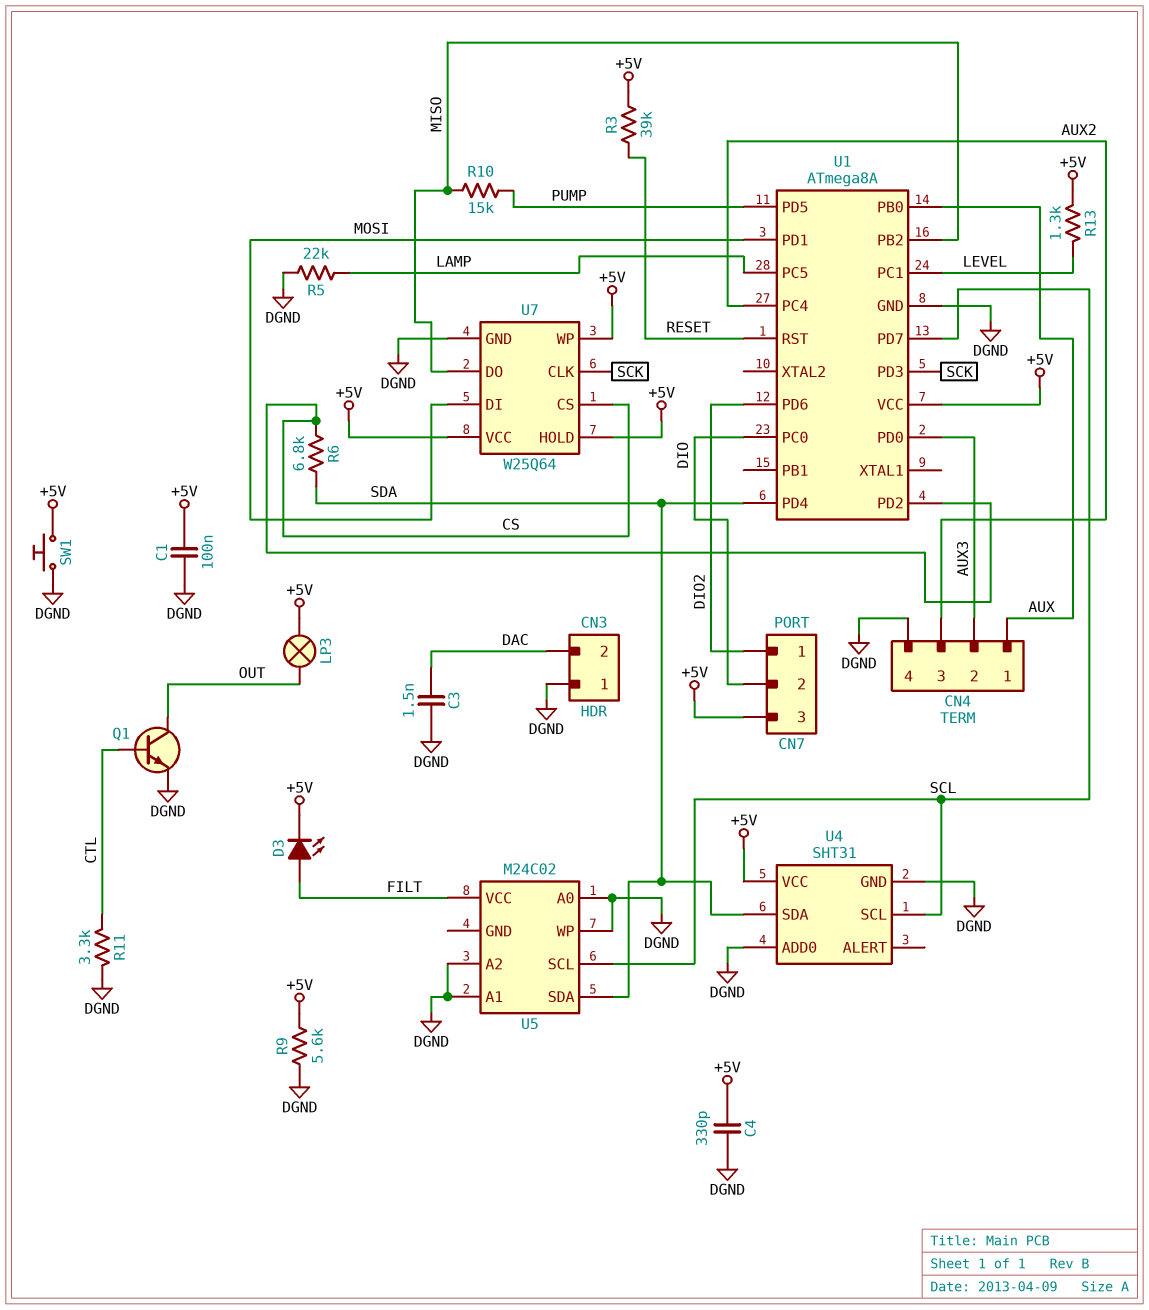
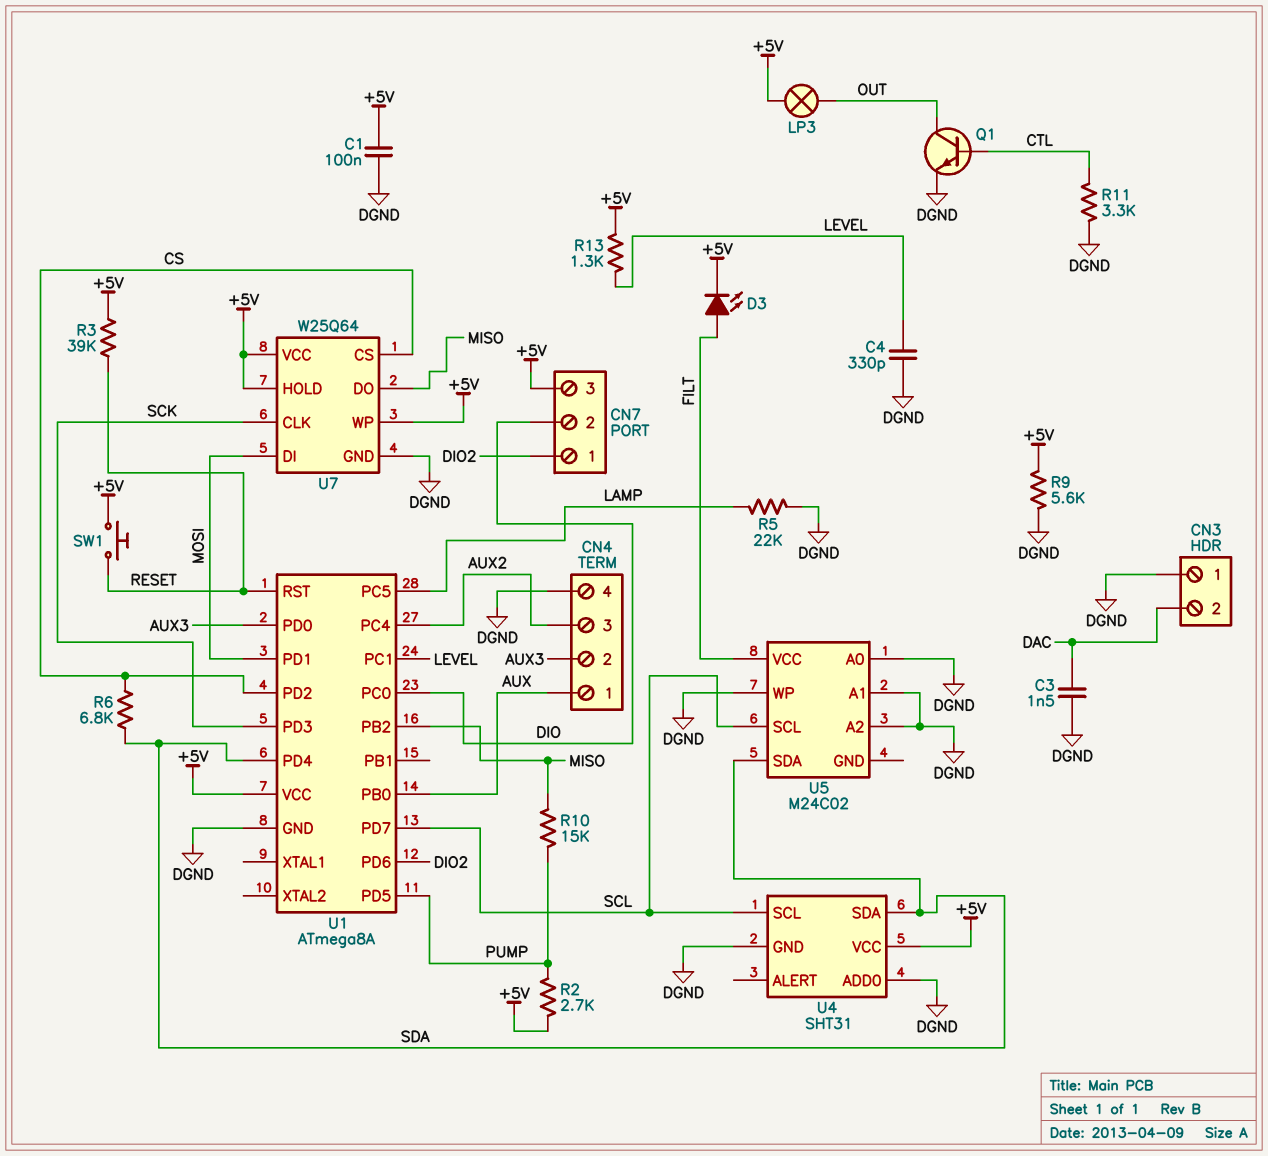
C4: 330pF (+5V, DGND) -> 330pF (DGND, LEVEL)
R2: none -> 2.7k (+5V, PUMP)
SW1: button (+5V, DGND) -> button (+5V, RESET)

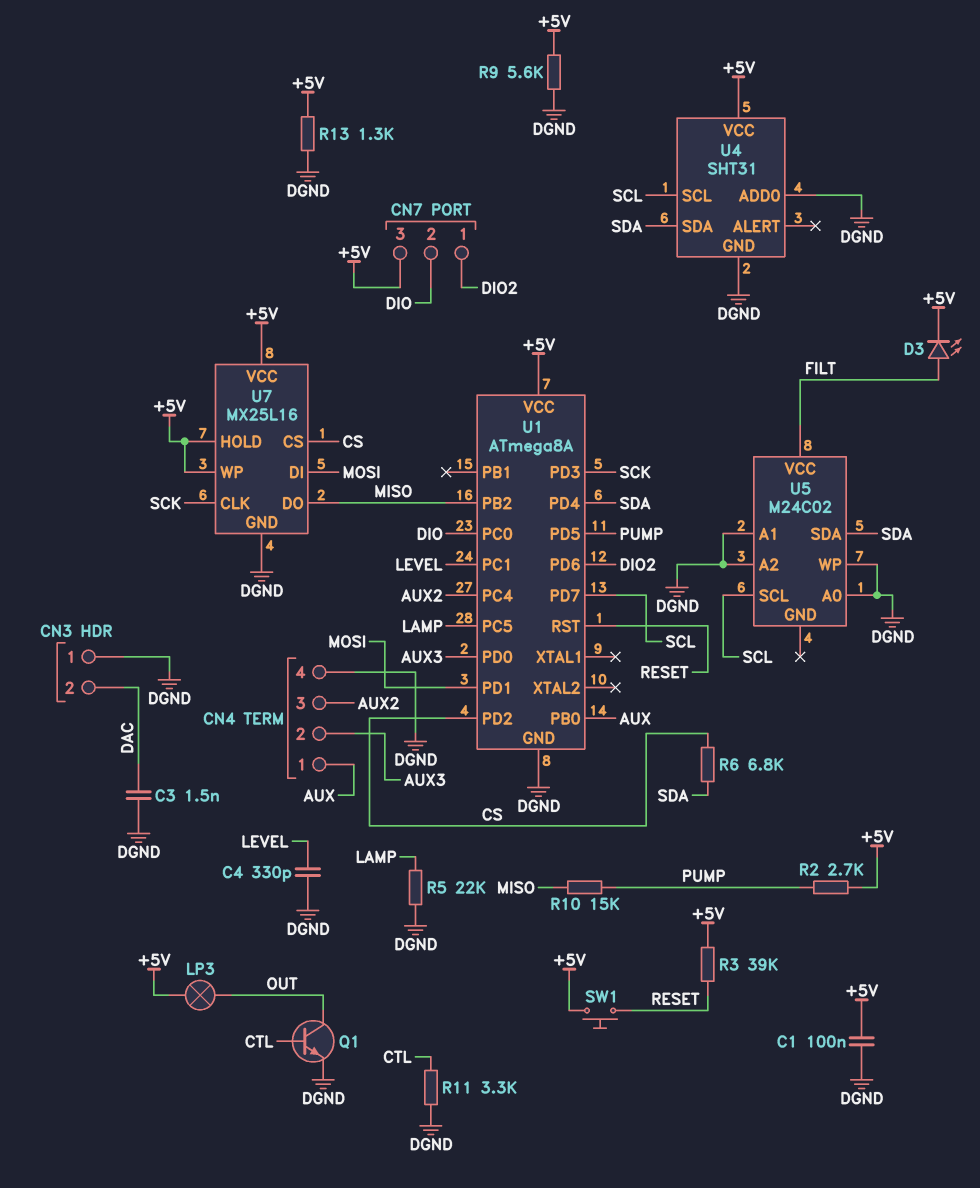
R13: 1.3k (+5V, LEVEL) -> 1.3k (+5V, DGND)
U7: W25Q64 -> MX25L16

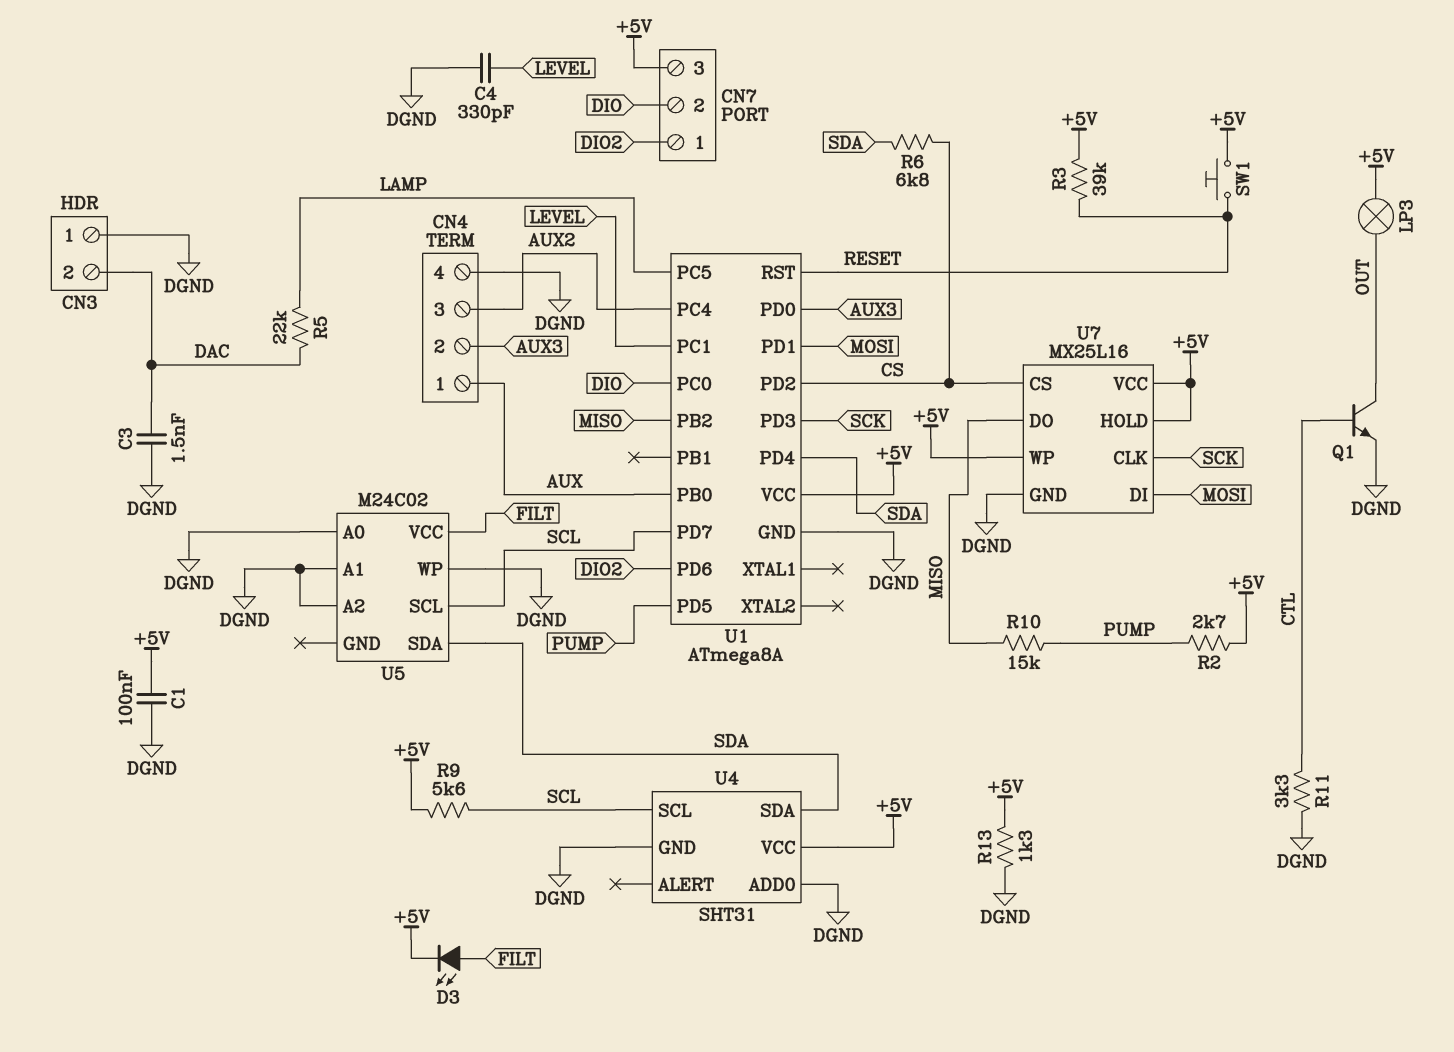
R5: 22k (DGND, LAMP) -> 22k (DAC, LAMP)
R9: 5.6k (+5V, DGND) -> 5.6k (+5V, SCL)

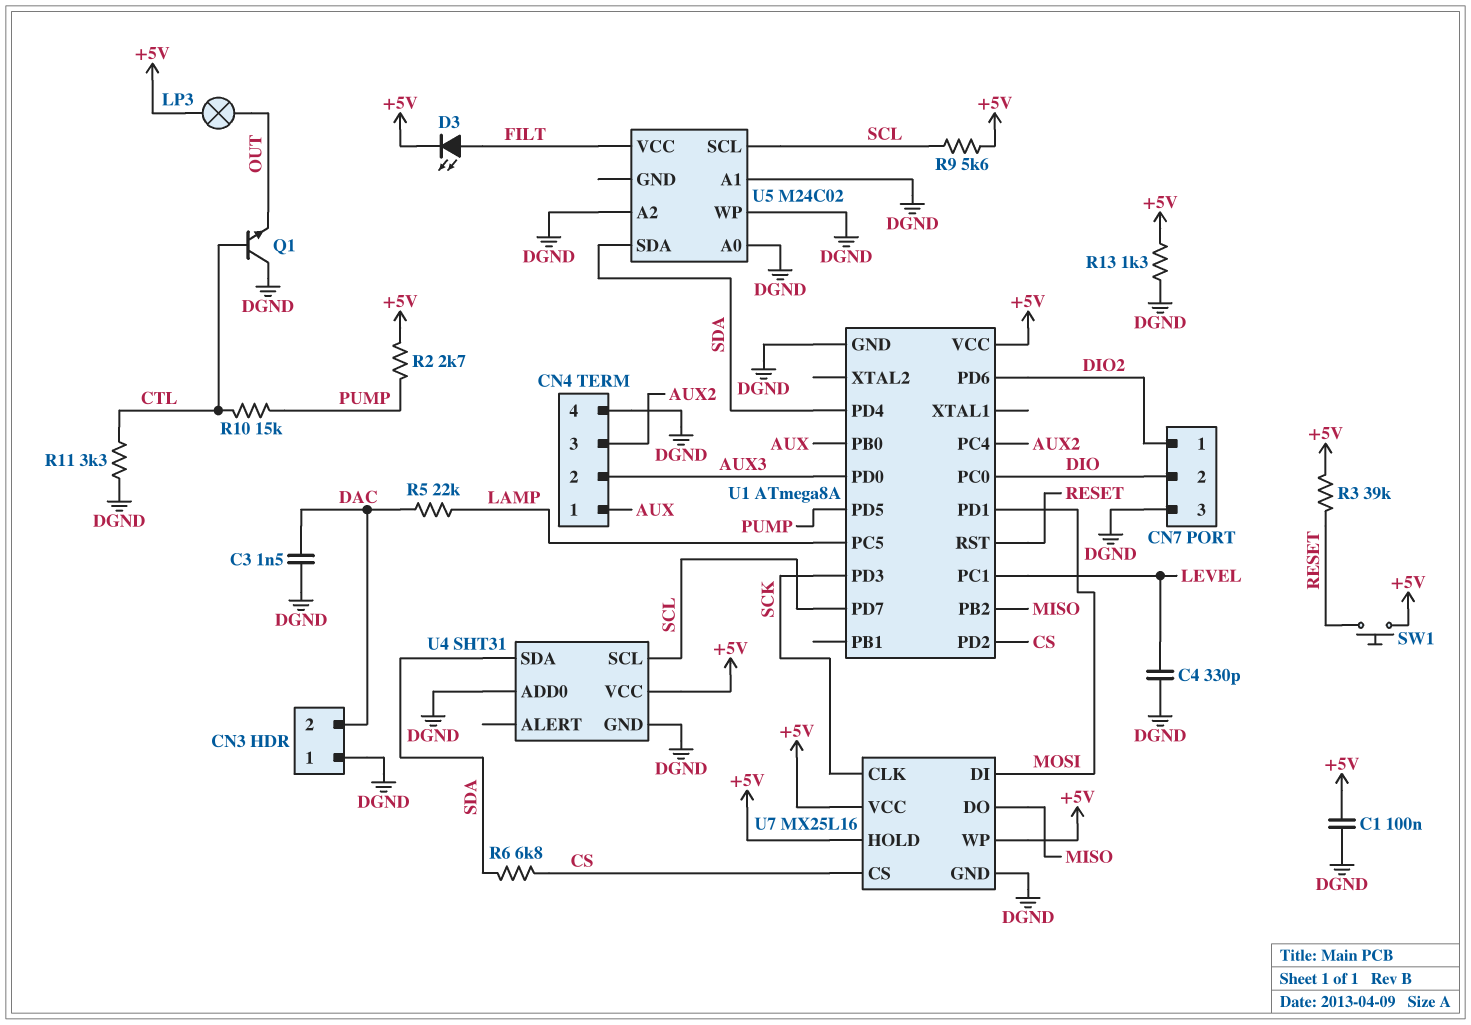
CN7 pin 3: +5V -> DGND
Q1: NPN (B CTL, C OUT, E DGND) -> NPN (B CTL, C DGND, E OUT)
R10: 15k (MISO, PUMP) -> 15k (CTL, PUMP)

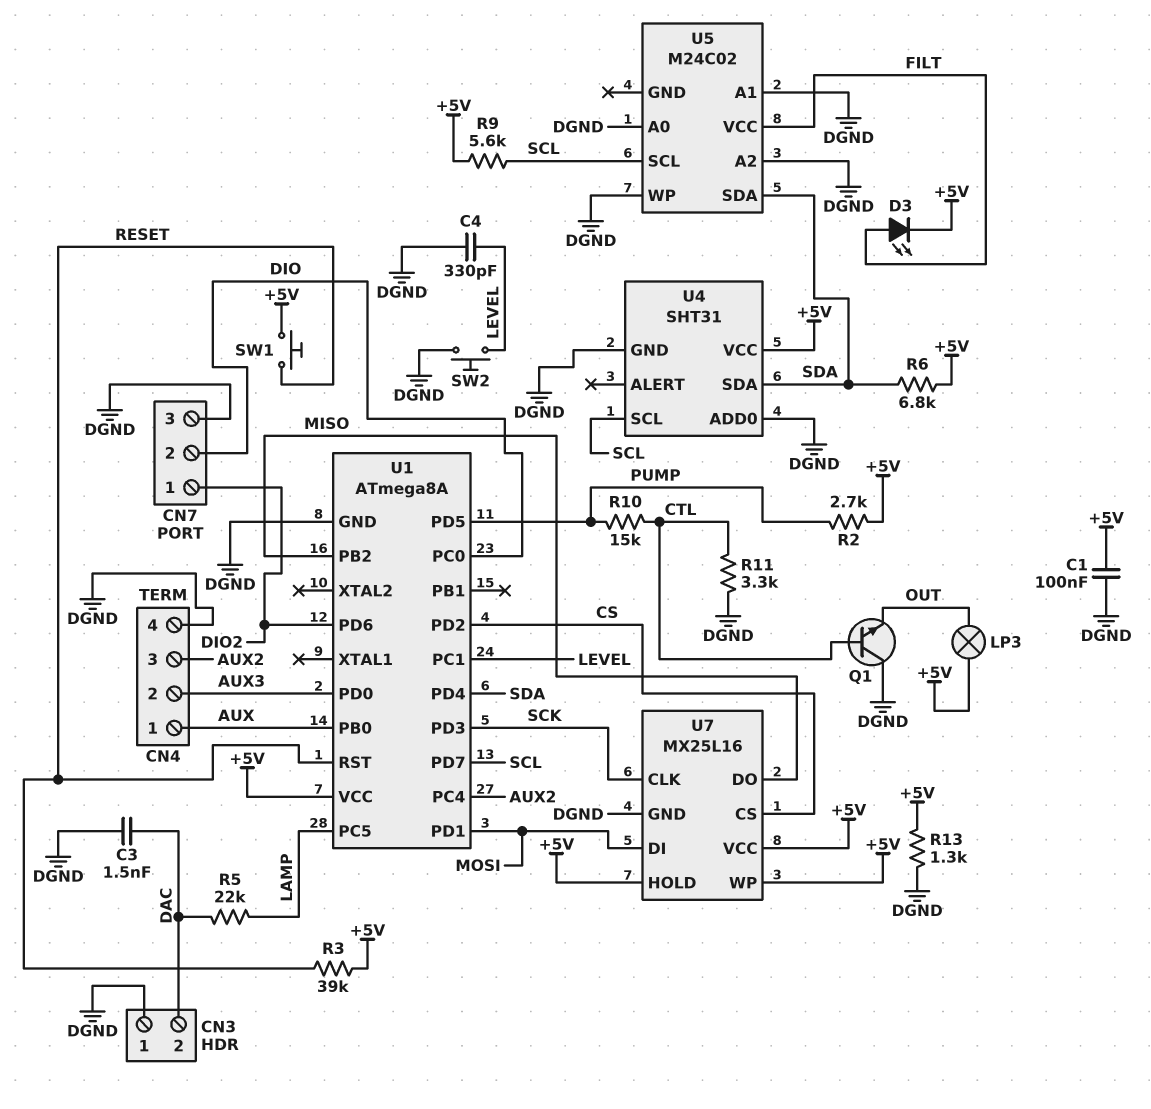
R6: 6.8k (CS, SDA) -> 6.8k (+5V, SDA)
SW2: none -> button (DGND, LEVEL)

